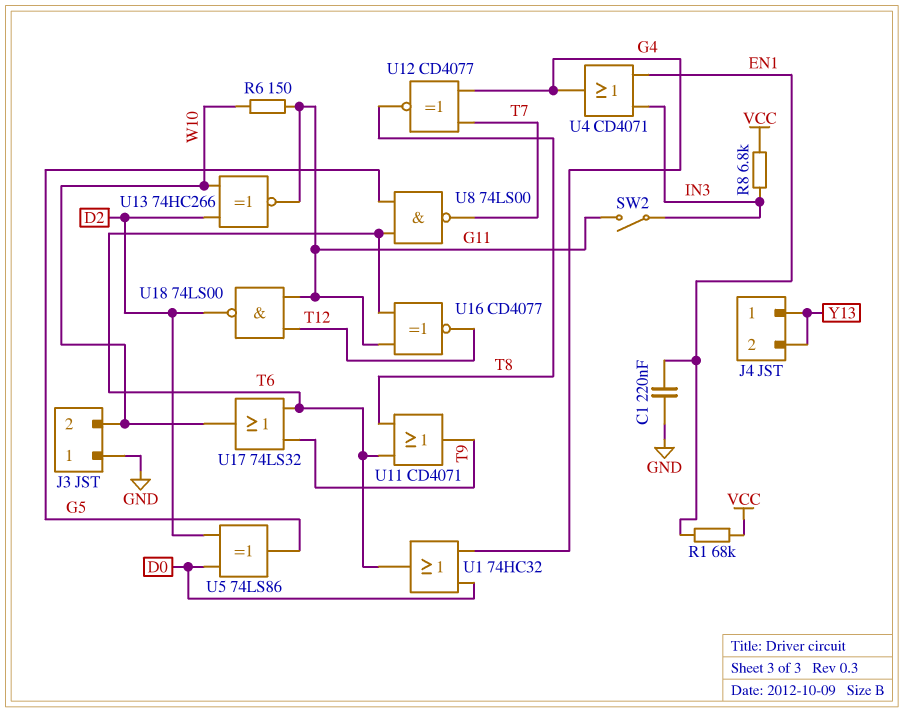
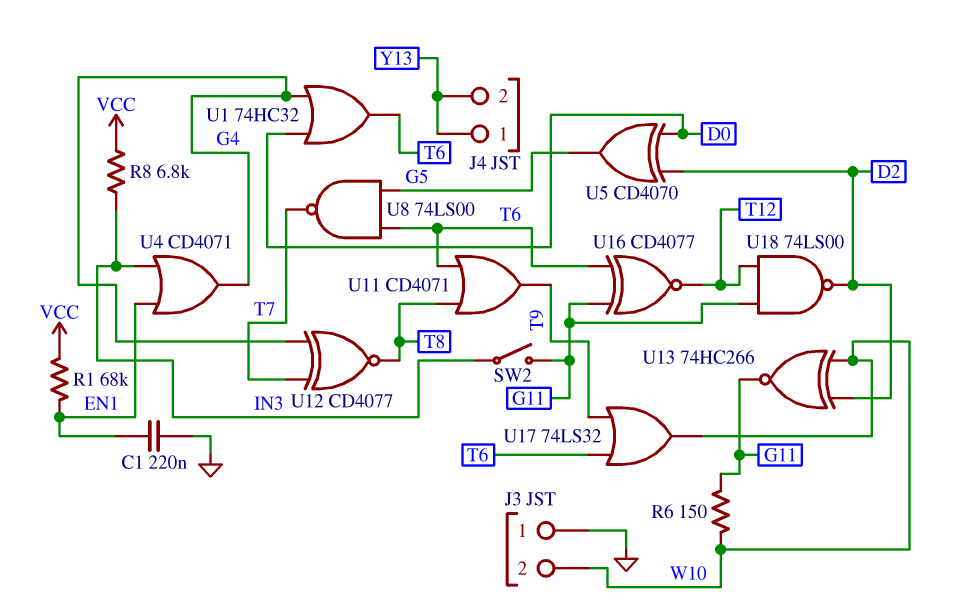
U5: XOR 74LS86 (in D0, in D2, out G5) -> XOR CD4070 (in D0, in D2, out G5)

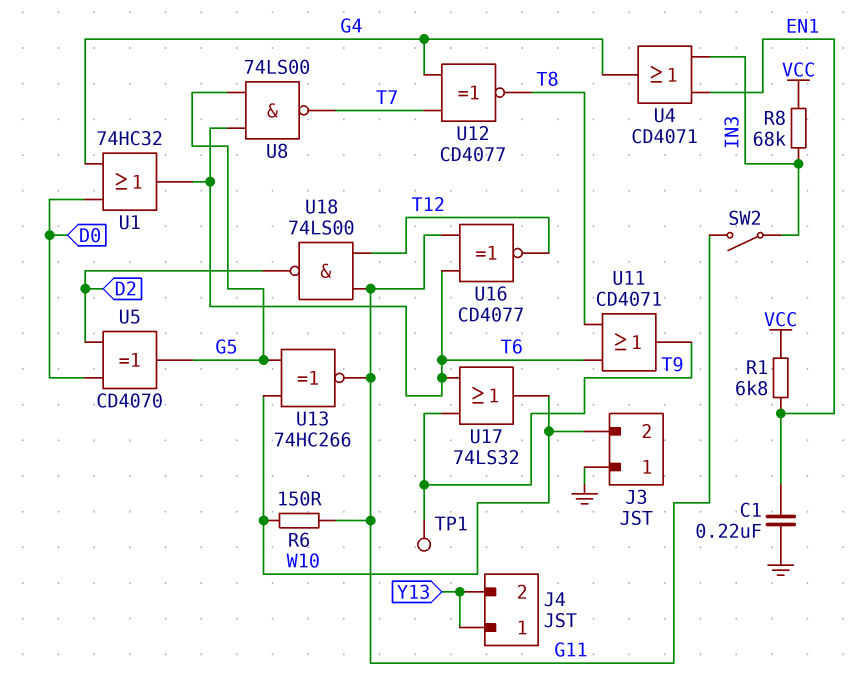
R1: 68k (EN1, VCC) -> 6.8k (EN1, VCC)
R8: 6.8k (IN3, VCC) -> 68k (IN3, VCC)
TP1: none -> test point (T9)
U13: XNOR 74HC266 (in D2, in W10, out G11) -> XNOR 74HC266 (in G5, in W10, out G11)

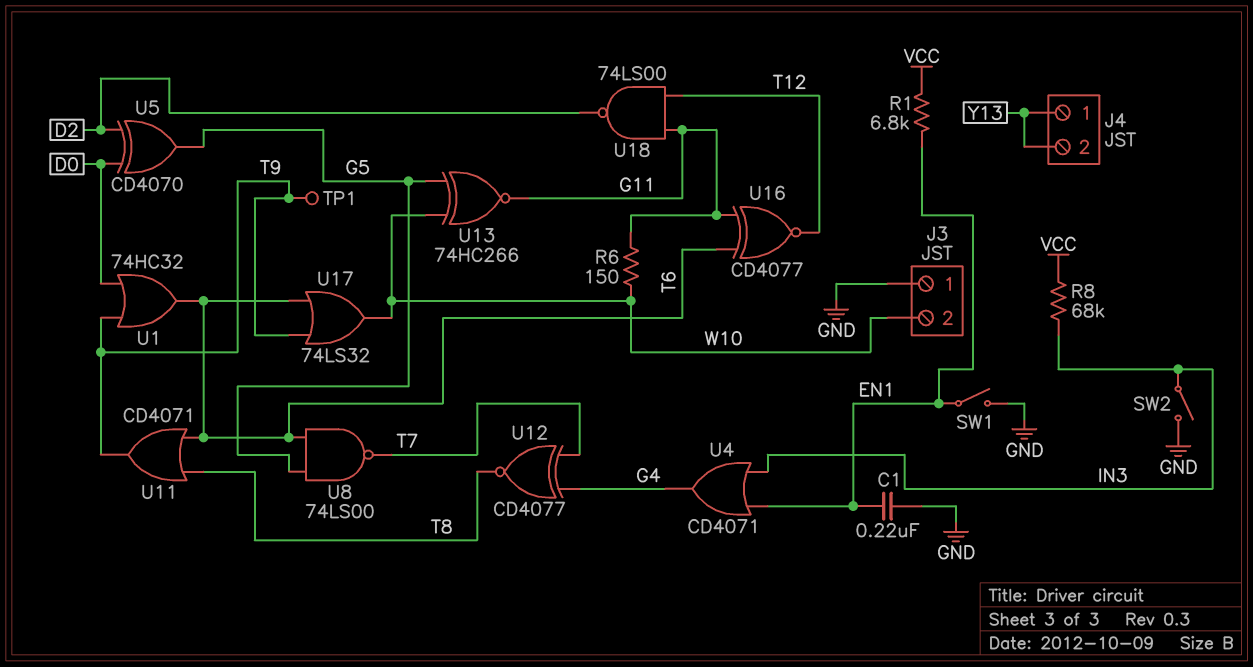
SW1: none -> switch (EN1, GND)
SW2: switch (G11, IN3) -> switch (GND, IN3)
U1: OR 74HC32 (in D0, in G4, out T6) -> OR 74HC32 (in D0, in T9, out T6)

